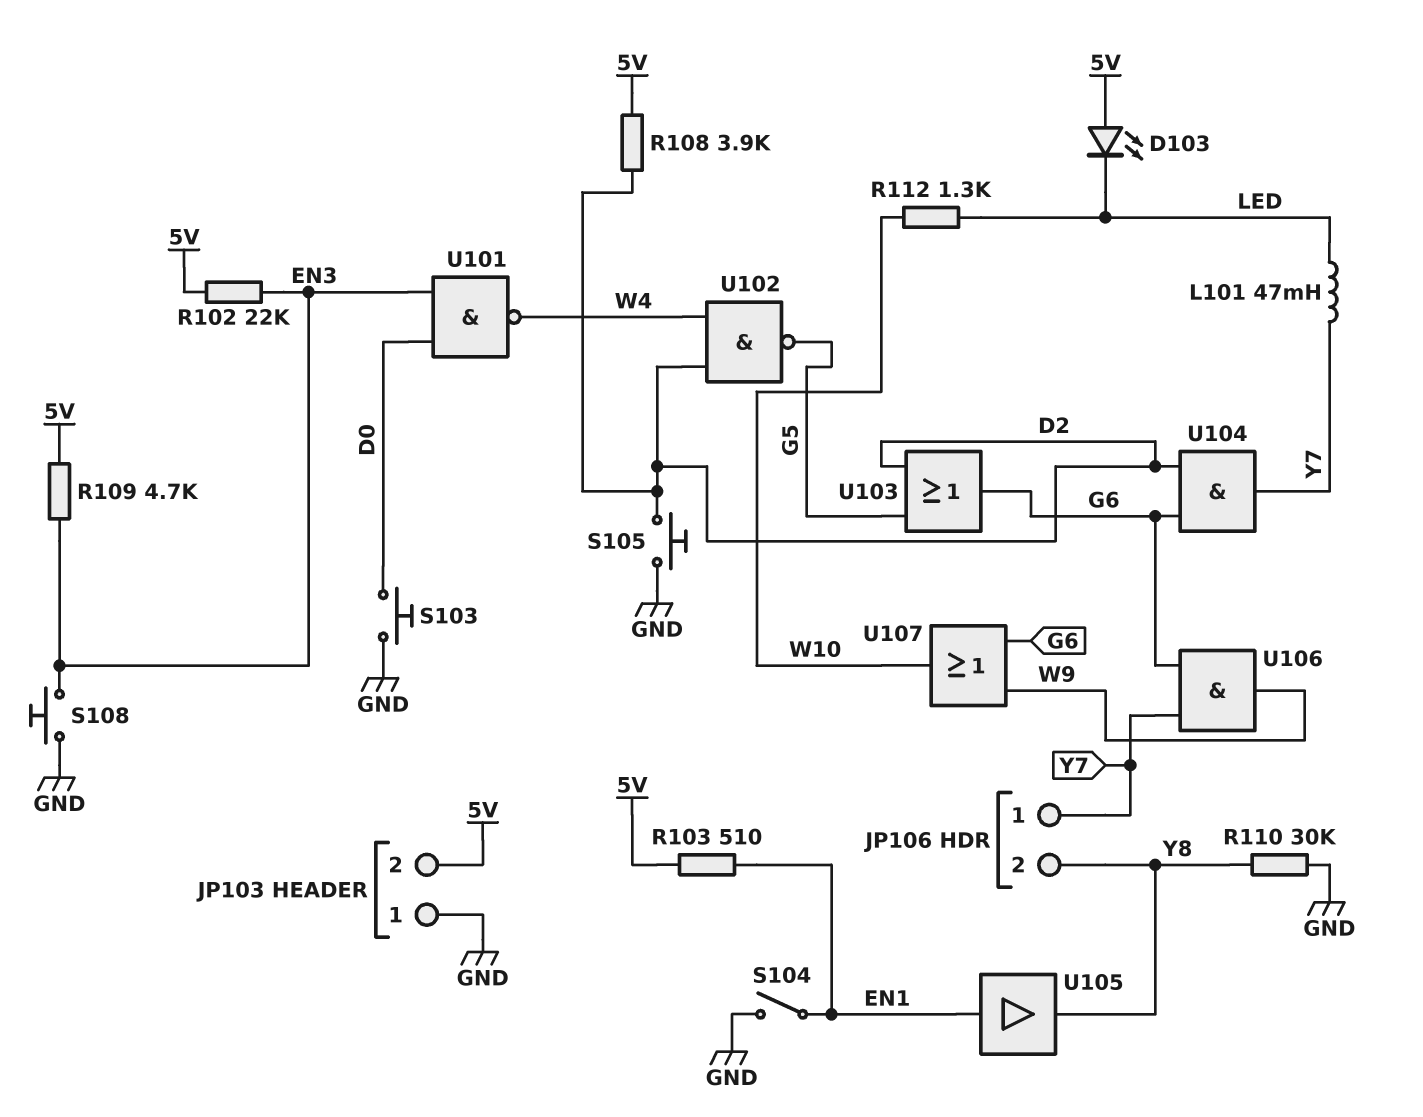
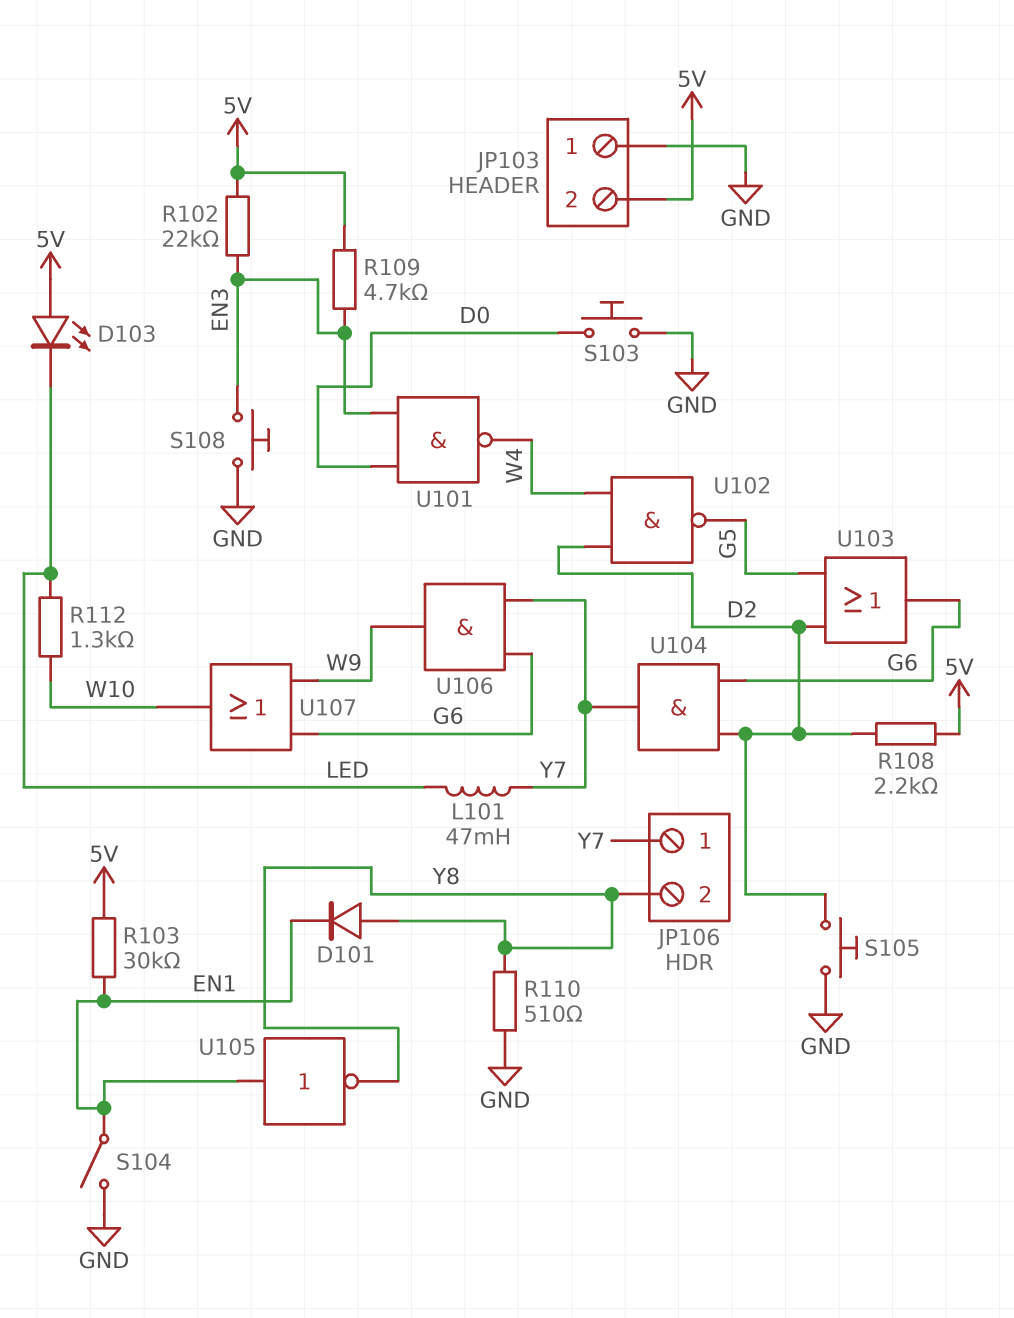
D101: none -> diode (A Y8, K EN1)
R103: 510 (5V, EN1) -> 30k (5V, EN1)
R108: 3.9k (5V, D2) -> 2.2k (5V, D2)
R110: 30k (GND, Y8) -> 510 (GND, Y8)
U105: buffer (in EN1, out Y8) -> NOT (in EN1, out Y8)

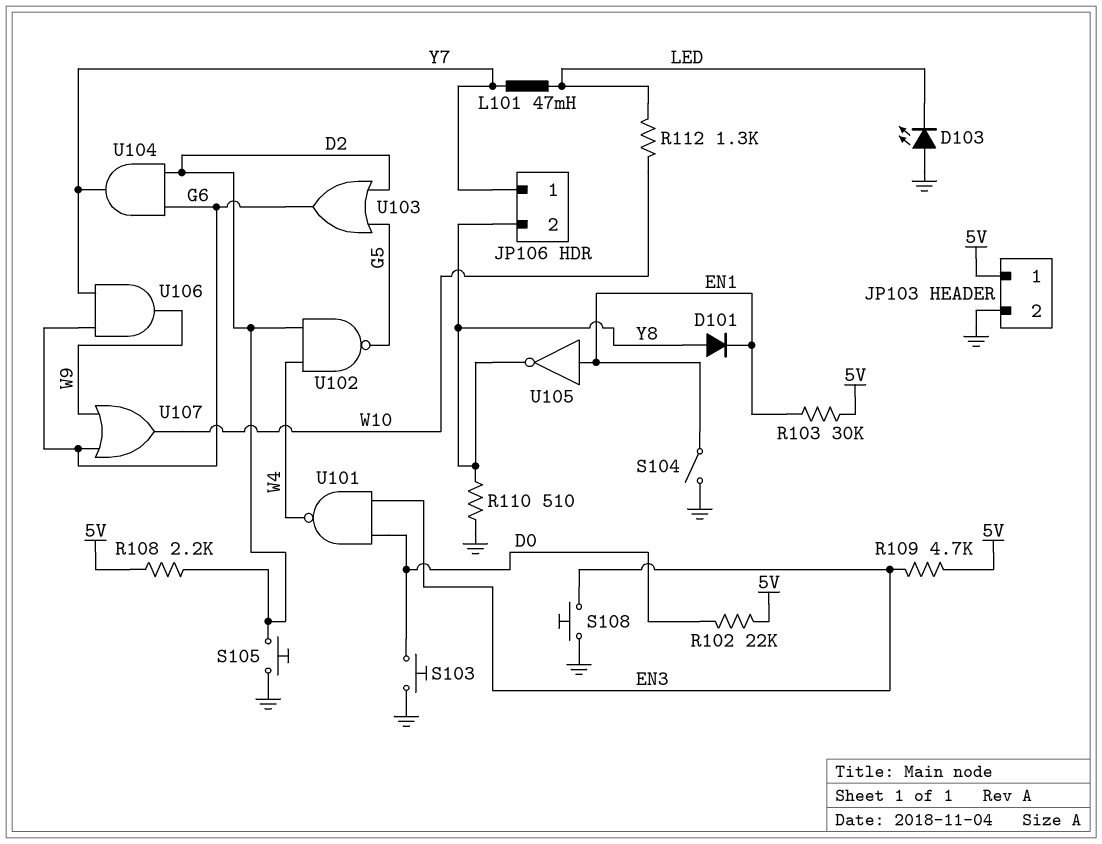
D103: LED (A 5V, K LED) -> LED (A GND, K LED)
JP103 pin 1: GND -> 5V
JP103 pin 2: 5V -> GND
R102: 22k (5V, EN3) -> 22k (5V, D0)

